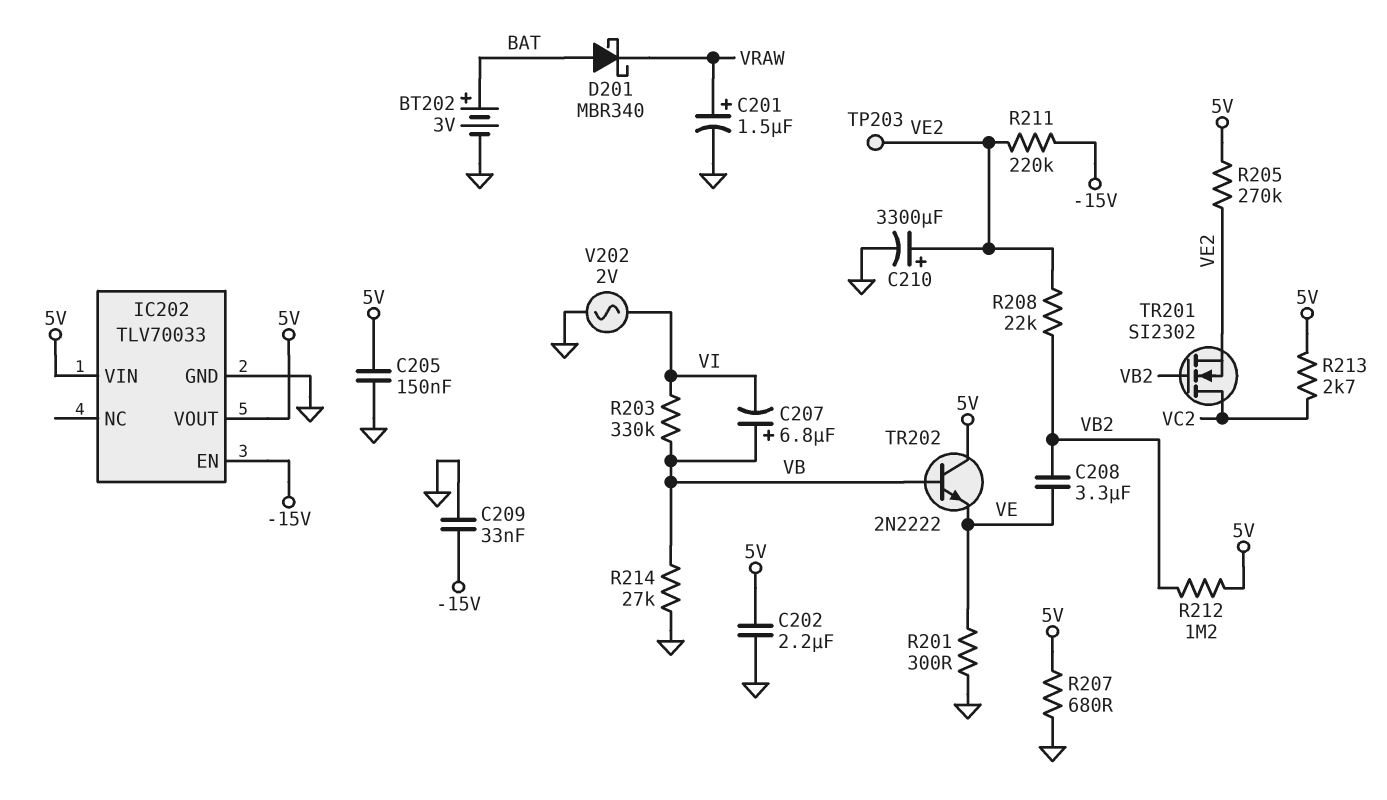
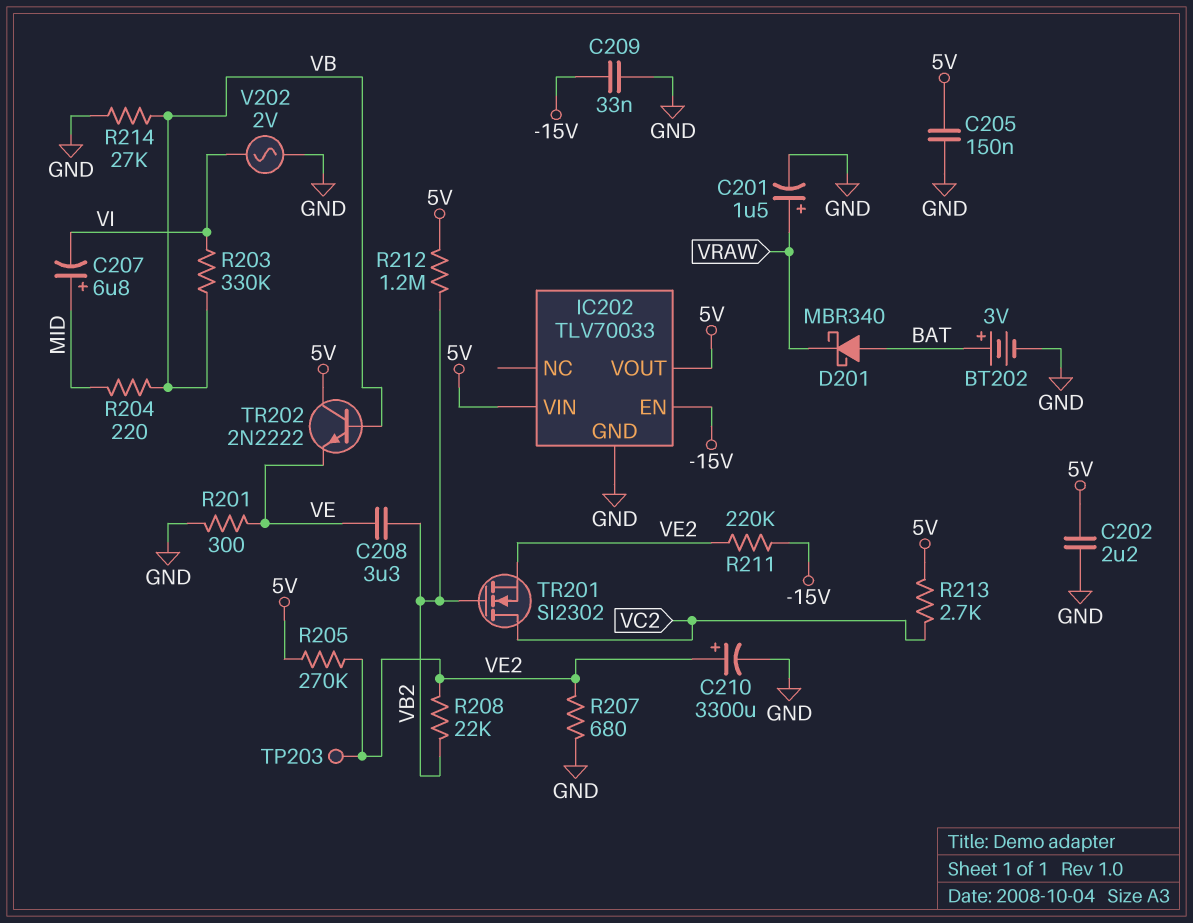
C207: 6.8uF (plus VB, minus VI) -> 6.8uF (plus MID, minus VI)
R204: none -> 220 (MID, VB)
R207: 680 (5V, GND) -> 680 (GND, VE2)

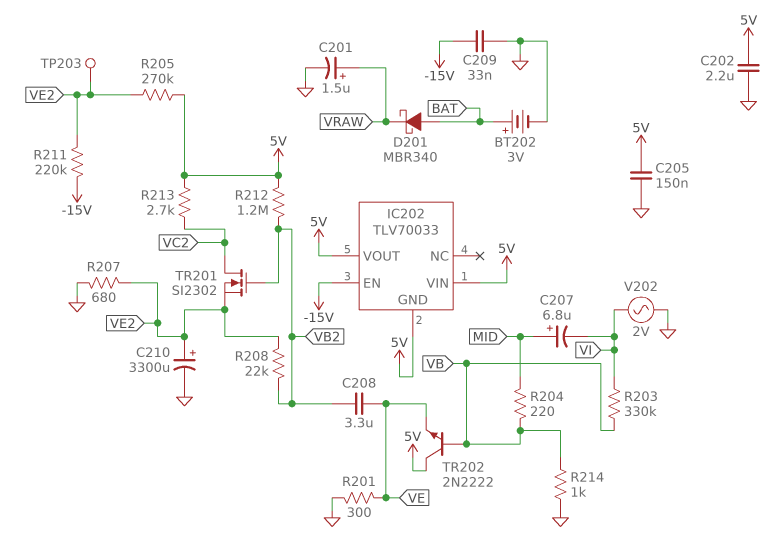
IC202 pin GND: GND -> 5V
R214: 27k (GND, VB) -> 1k (GND, VB)

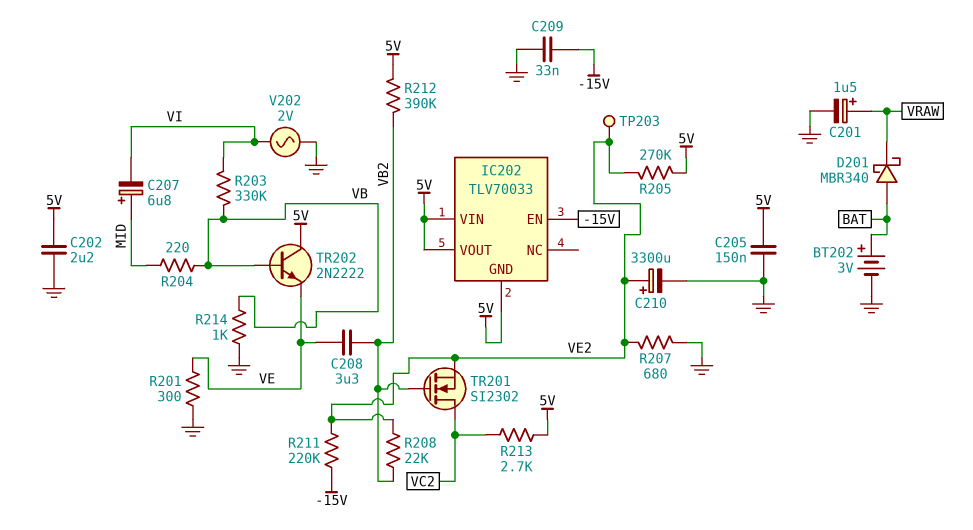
R212: 1.2M (5V, VB2) -> 390k (5V, VB2)

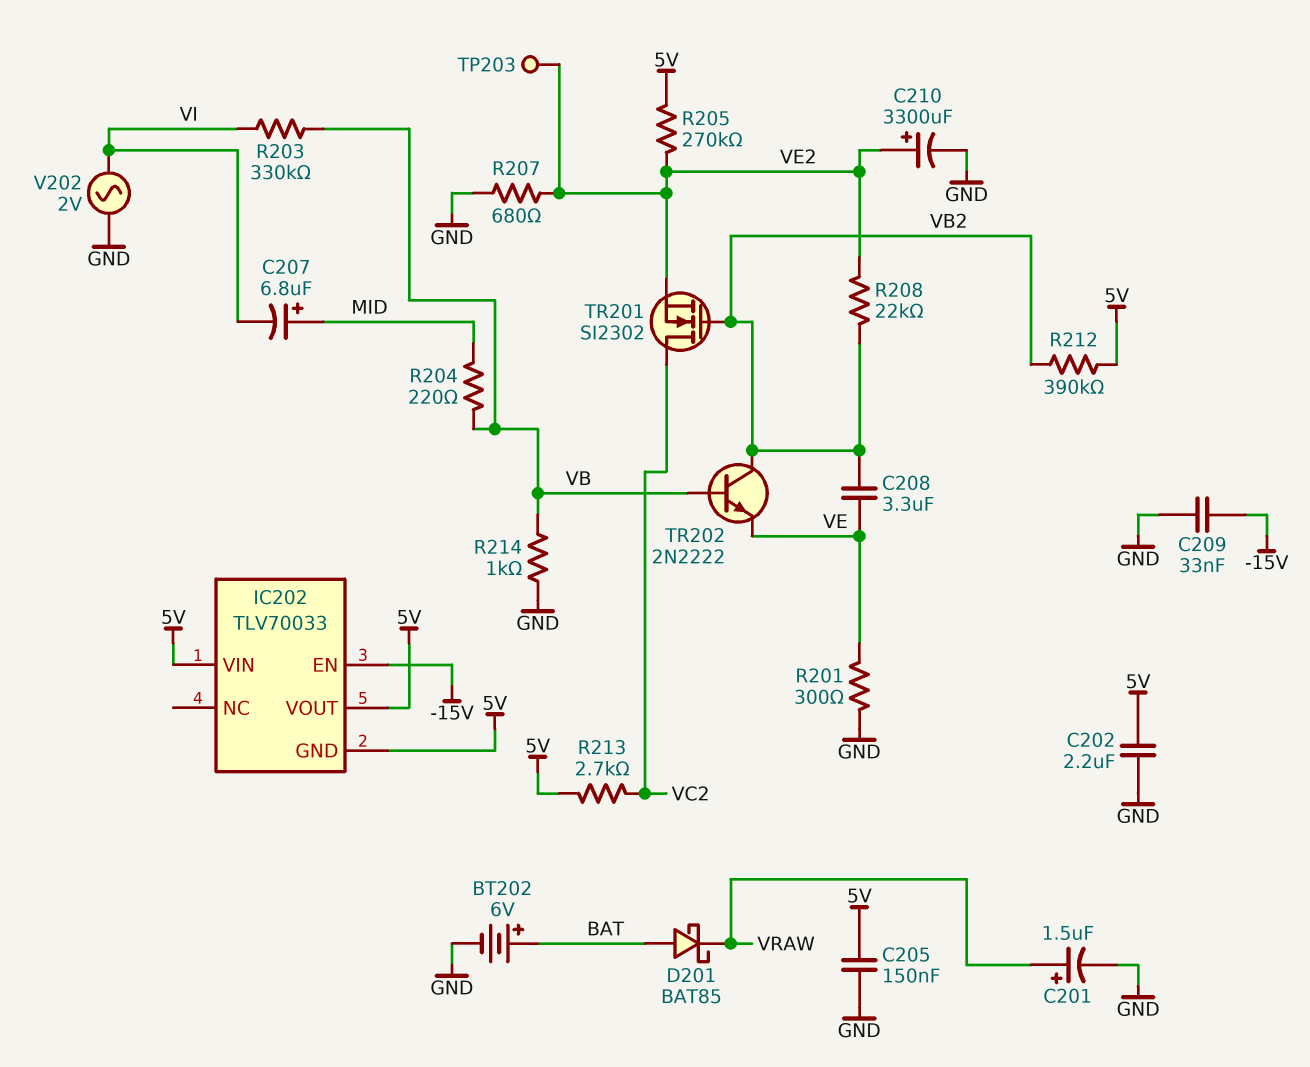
BT202: 3V (plus BAT, minus GND) -> 6V (plus BAT, minus GND)
D201: schottky MBR340 (A BAT, K VRAW) -> schottky BAT85 (A BAT, K VRAW)
R211: 220k (-15V, VE2) -> none
TR202: NPN 2N2222 (B VB, C 5V, E VE) -> NPN 2N2222 (B VB, C VB2, E VE)

